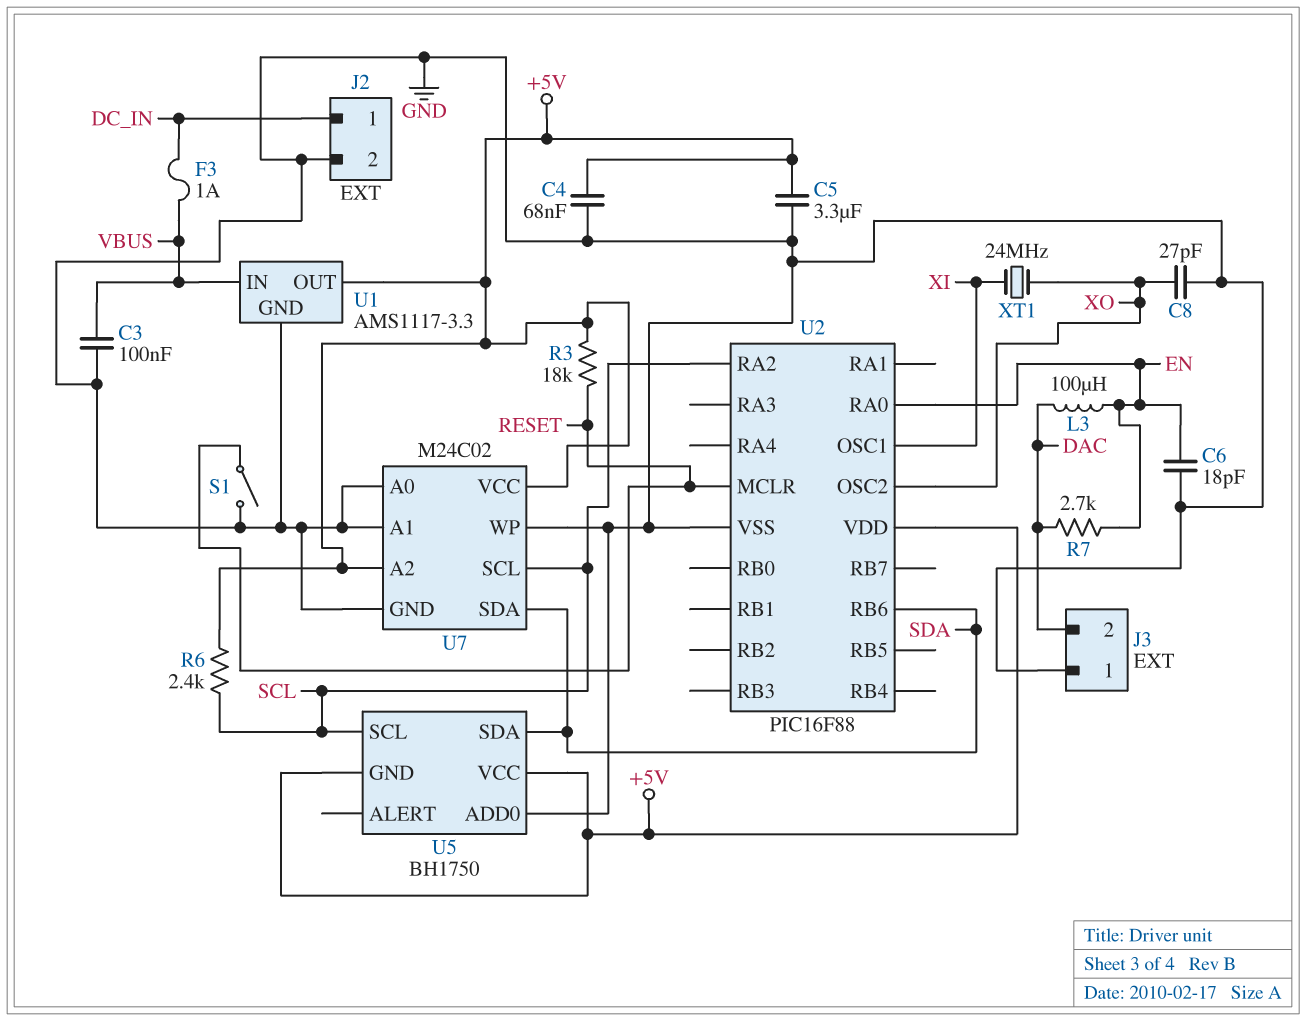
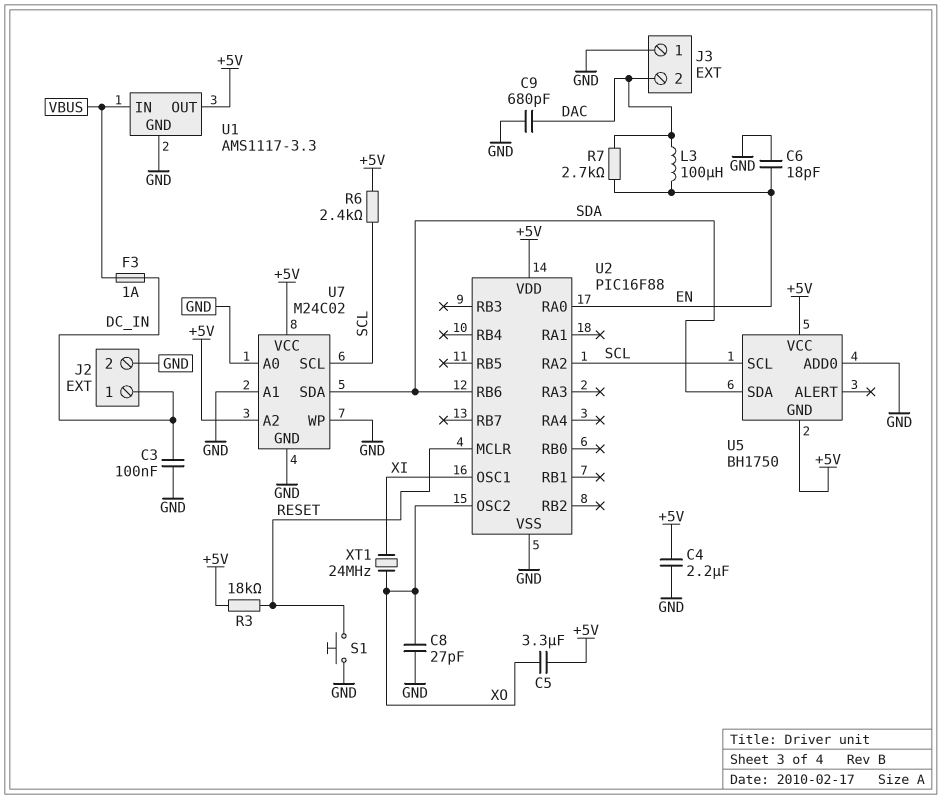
C3: 100nF (GND, VBUS) -> 100nF (DC_IN, GND)
C4: 68nF (+5V, GND) -> 2.2uF (+5V, GND)
C5: 3.3uF (+5V, GND) -> 3.3uF (+5V, XO)
C9: none -> 680pF (DAC, GND)
S1: switch (GND, RESET) -> button (GND, RESET)

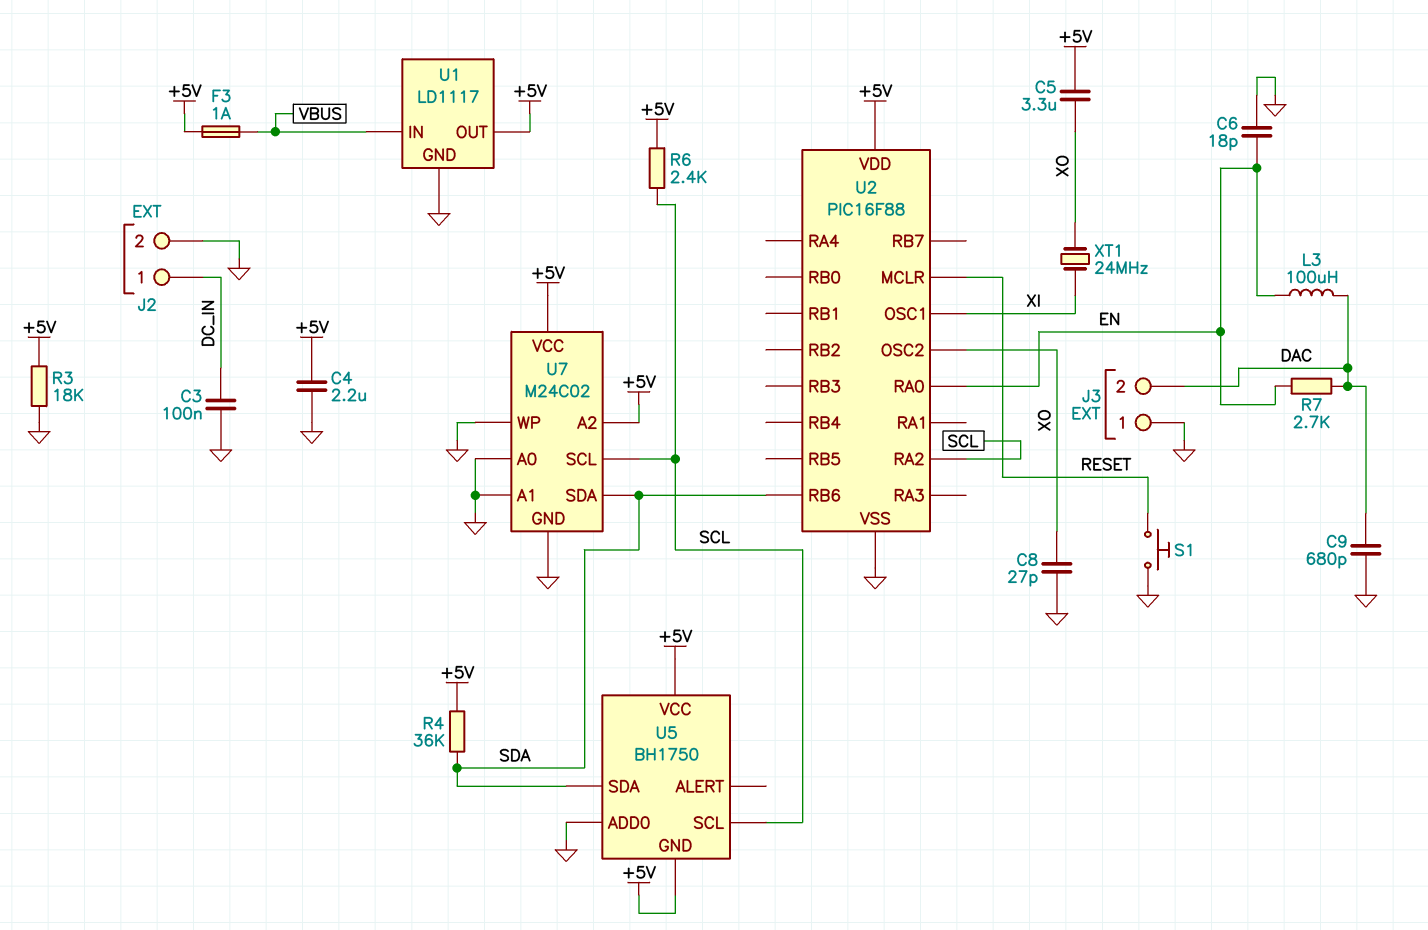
F3: 1A (DC_IN, VBUS) -> 1A (+5V, VBUS)
R3: 18k (+5V, RESET) -> 18k (+5V, GND)
R4: none -> 36k (+5V, SDA)
U1: AMS1117-3.3 -> LD1117

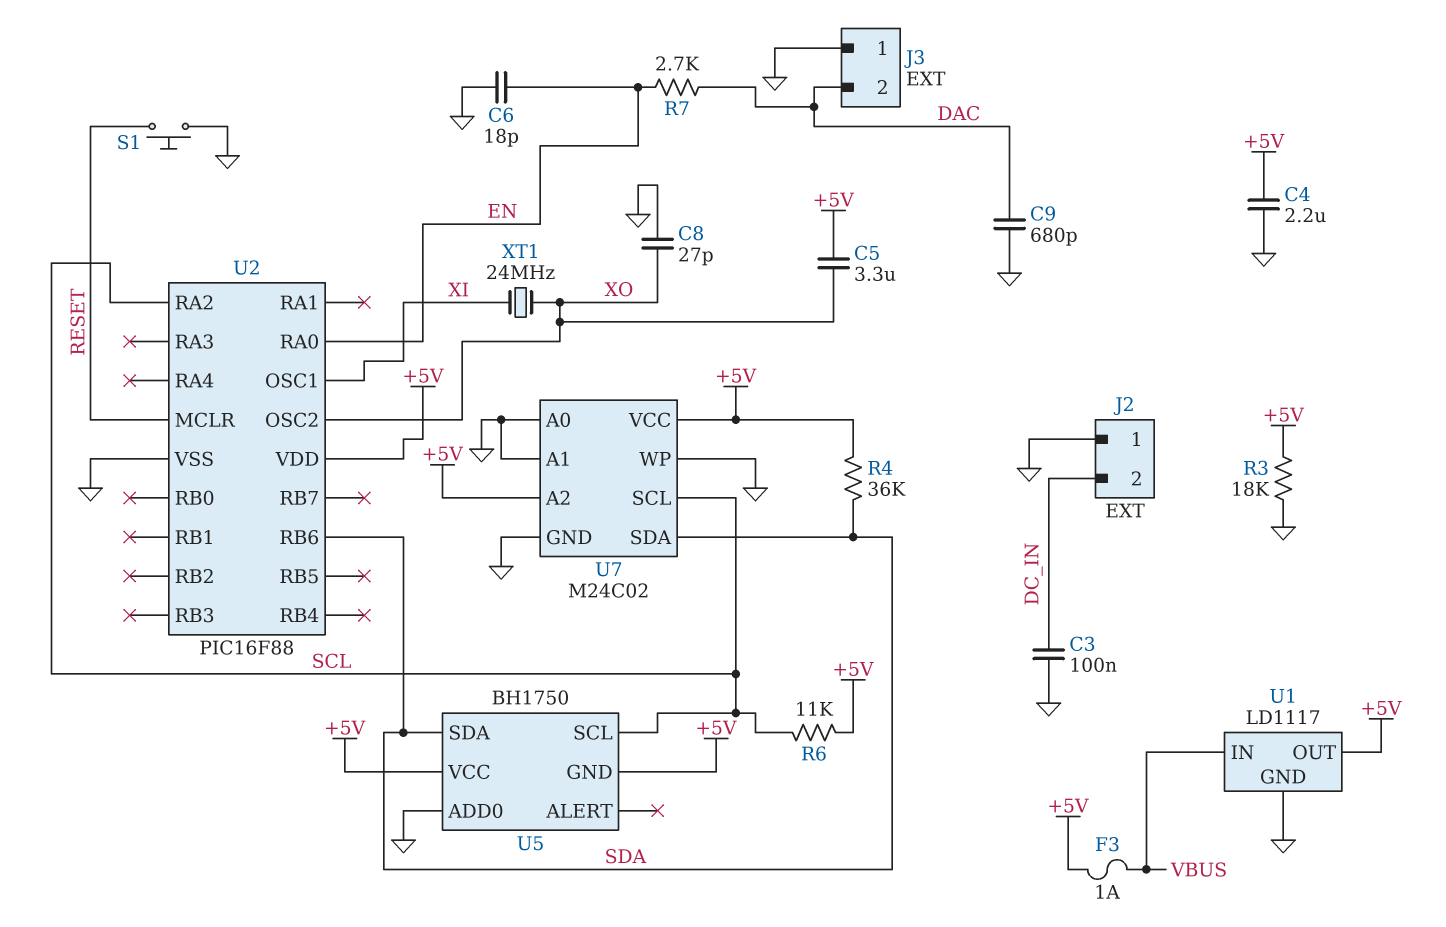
J2 pin 1: DC_IN -> GND
J2 pin 2: GND -> DC_IN
L3: 100uH (DAC, EN) -> none
R6: 2.4k (+5V, SCL) -> 11k (+5V, SCL)

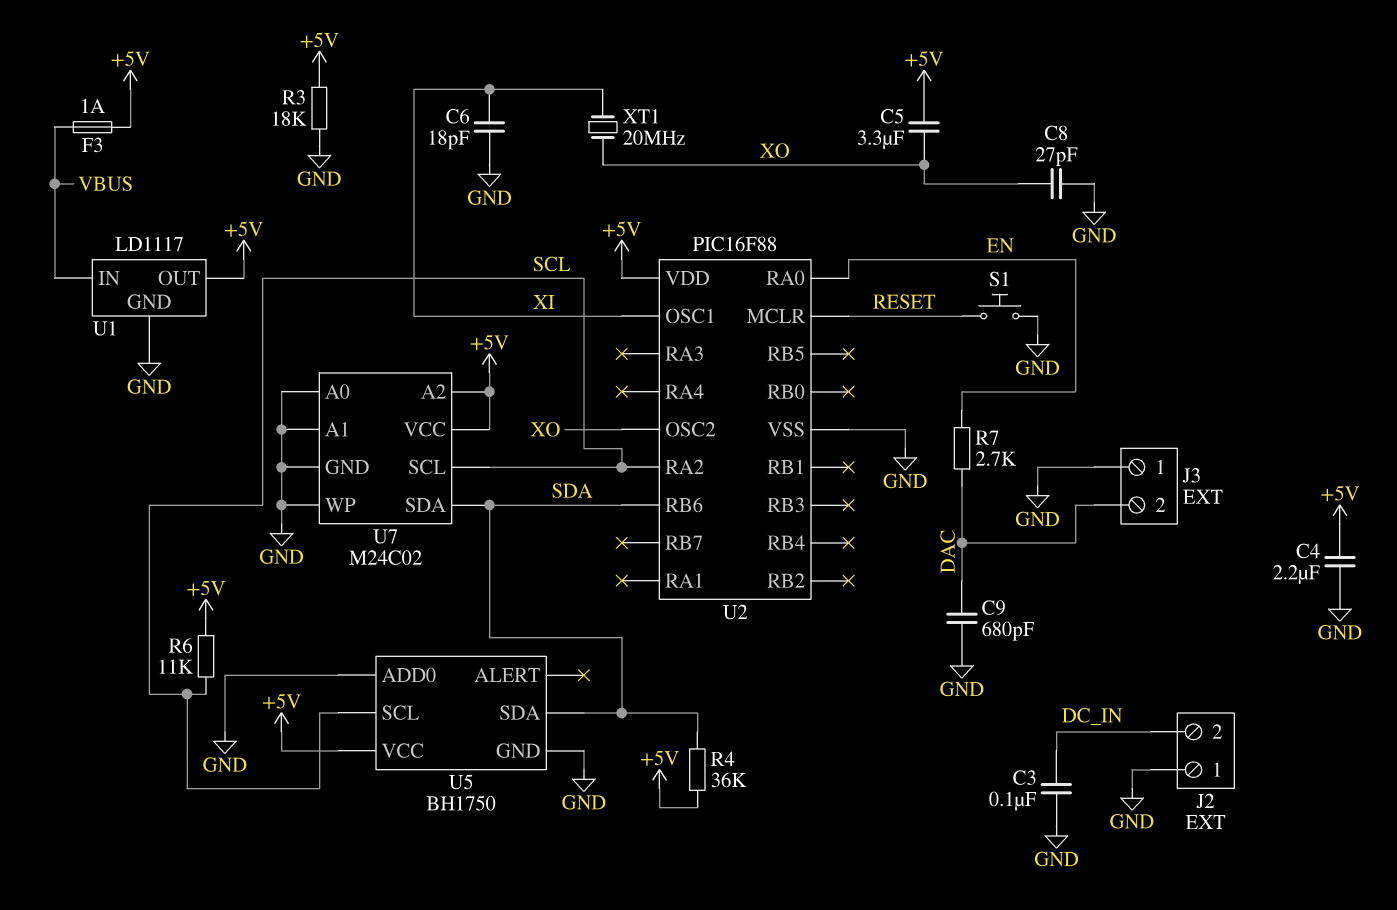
C6: 18pF (EN, GND) -> 18pF (GND, XI)
U5 pin GND: +5V -> GND
XT1: 24MHz (XI, XO) -> 20MHz (XI, XO)

